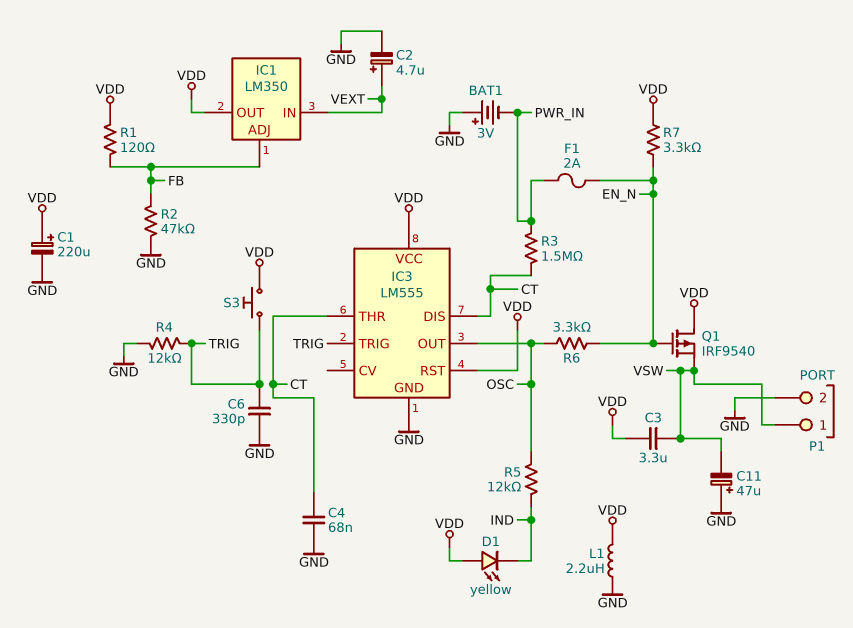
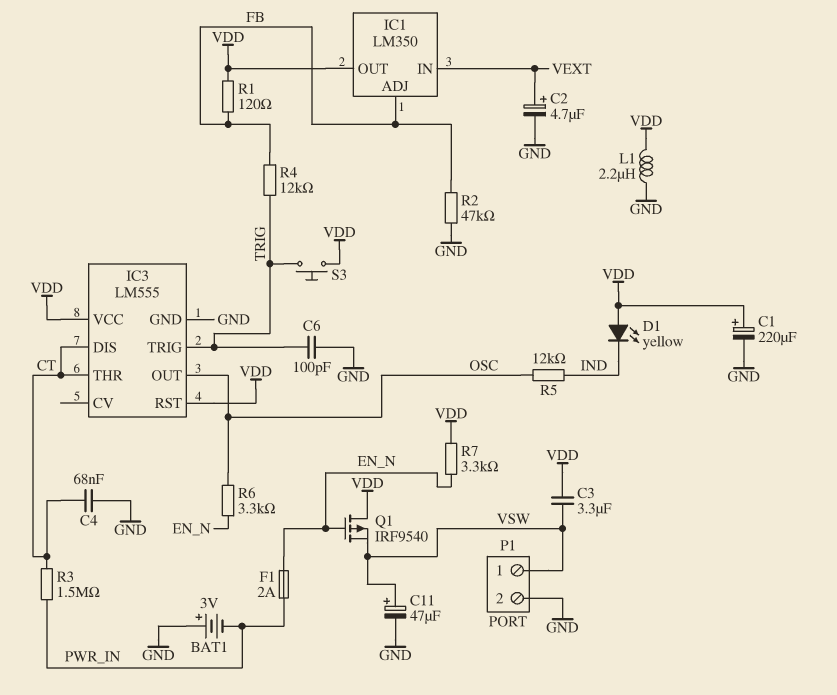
C6: 330pF (GND, TRIG) -> 100pF (GND, TRIG)
C11: 47uF (plus GND, minus VSW) -> 47uF (plus VSW, minus GND)
R4: 12k (GND, TRIG) -> 12k (FB, TRIG)

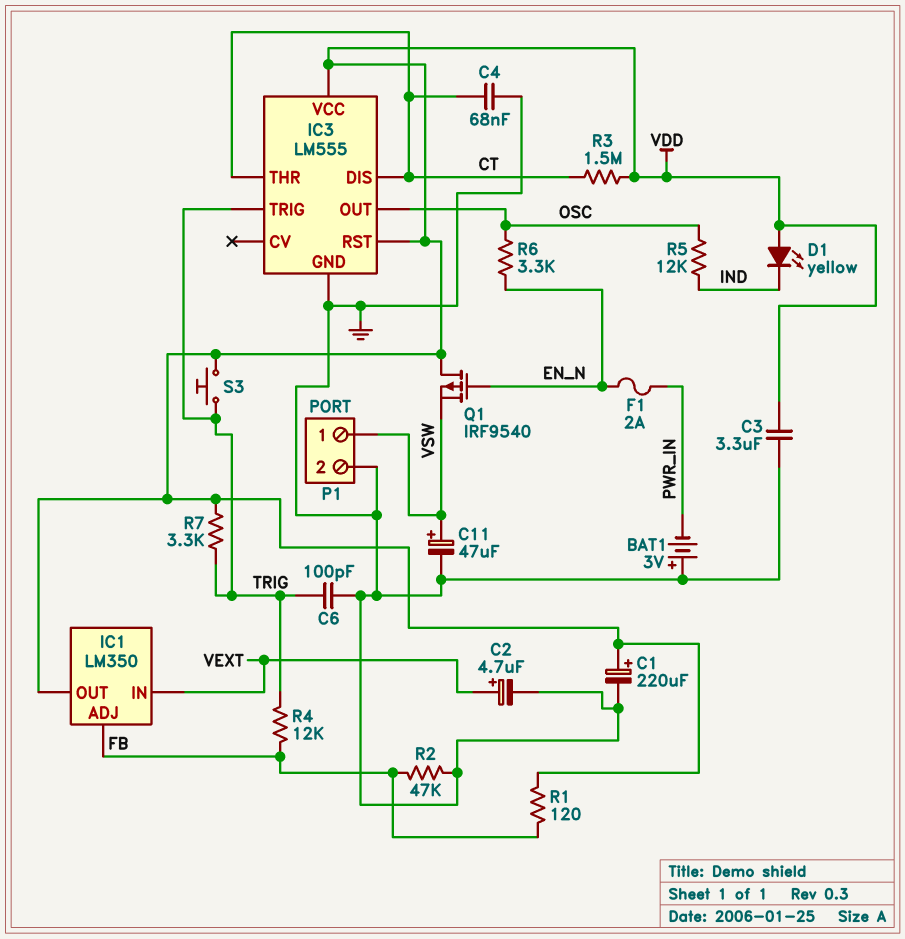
C3: 3.3uF (VDD, VSW) -> 3.3uF (GND, VDD)
L1: 2.2uH (GND, VDD) -> none
R3: 1.5M (CT, PWR_IN) -> 1.5M (CT, VDD)
R7: 3.3k (EN_N, VDD) -> 3.3k (TRIG, VDD)

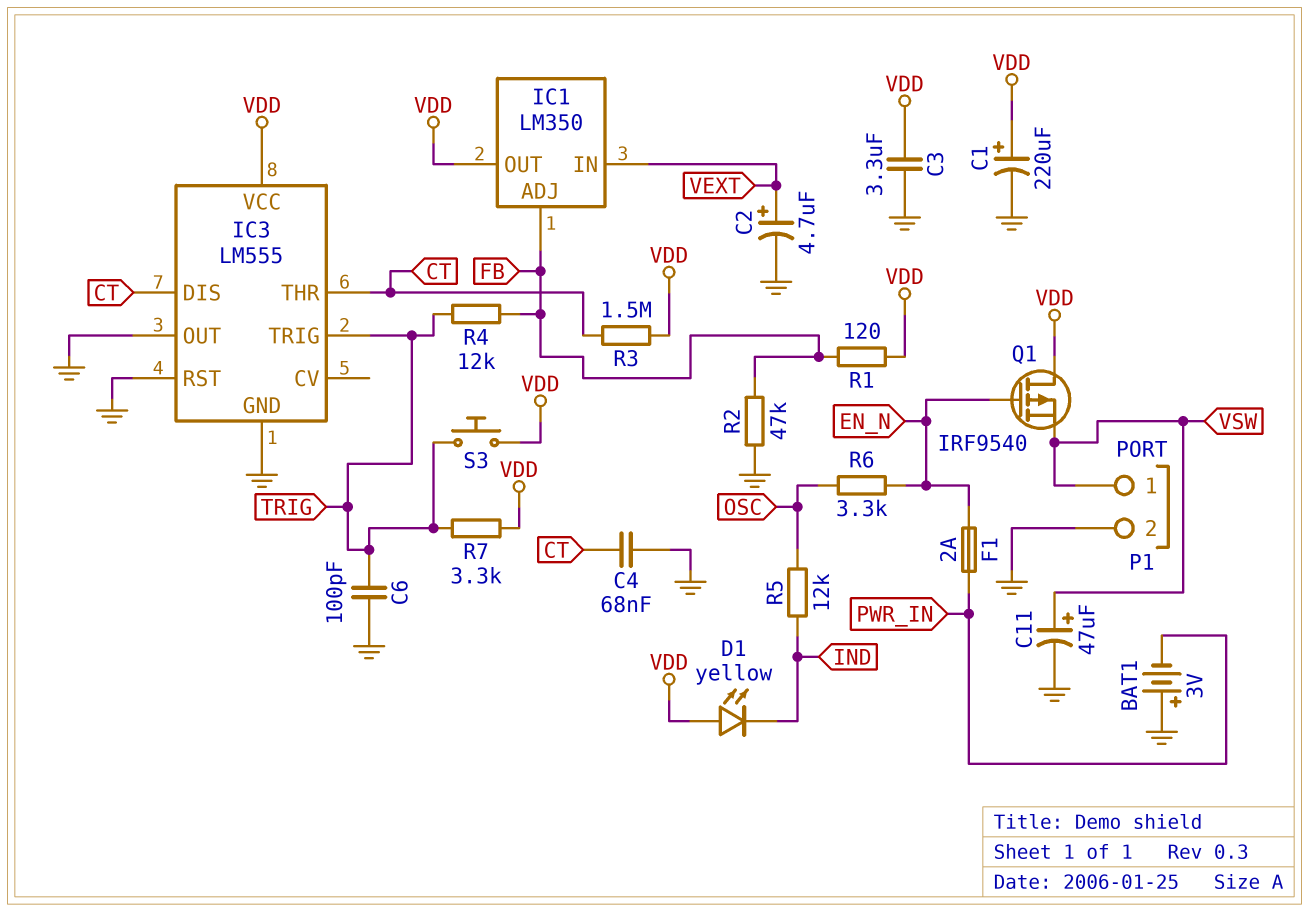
IC3 pin OUT: OSC -> GND
IC3 pin RST: VDD -> GND

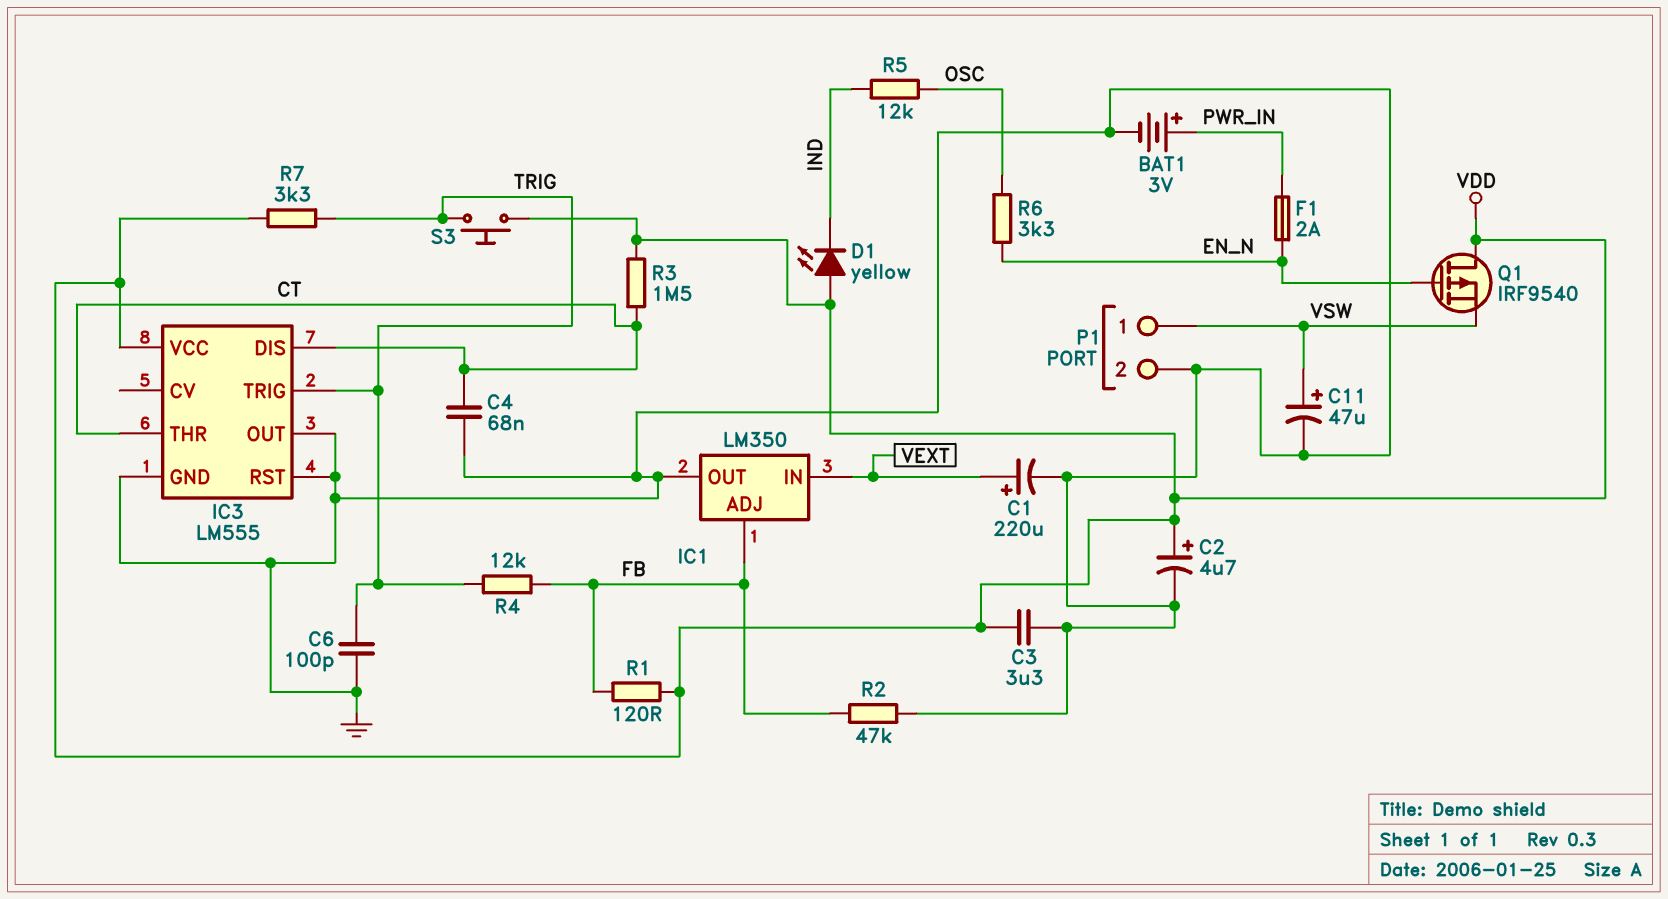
BAT1: 3V (plus GND, minus PWR_IN) -> 3V (plus PWR_IN, minus GND)
C1: 220uF (plus VDD, minus GND) -> 220uF (plus VEXT, minus GND)
C2: 4.7uF (plus VEXT, minus GND) -> 4.7uF (plus VDD, minus GND)
IC1 pin OUT: VDD -> GND

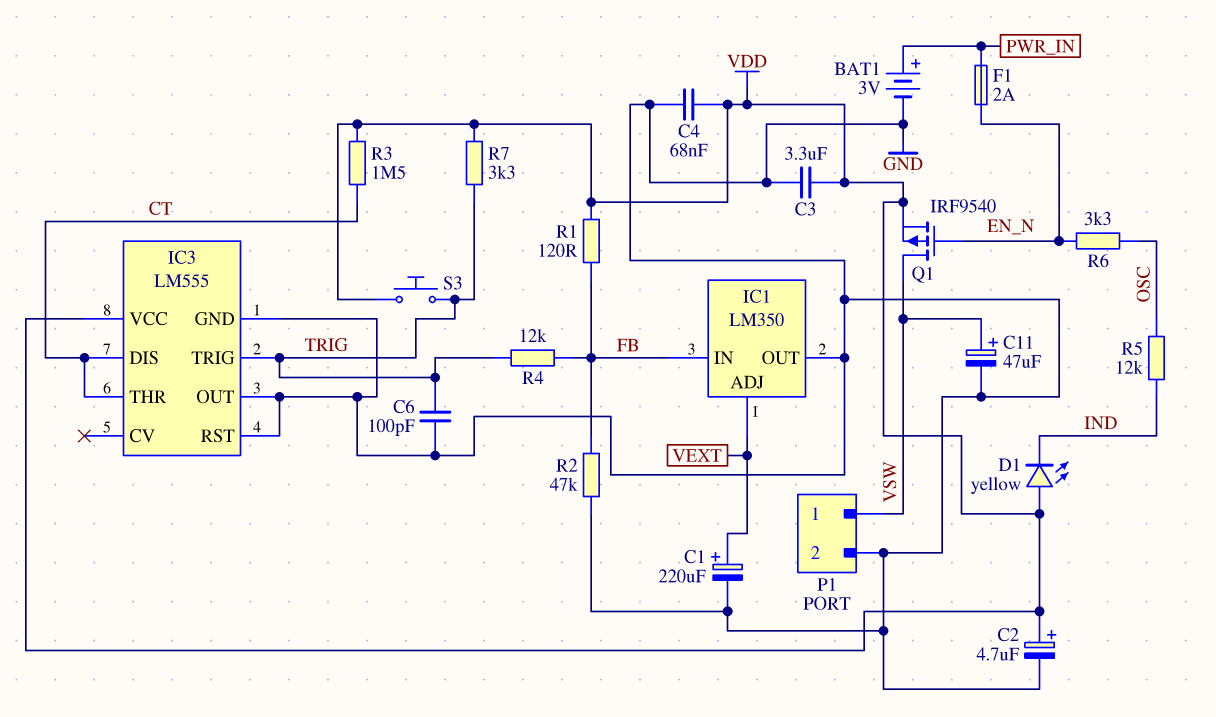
C4: 68nF (CT, GND) -> 68nF (GND, VDD)
IC1 pin ADJ: FB -> VEXT
IC1 pin IN: VEXT -> FB
Q1: PMOS IRF9540 (G EN_N, D VDD, S VSW) -> PMOS IRF9540 (G EN_N, D VSW, S VDD)

